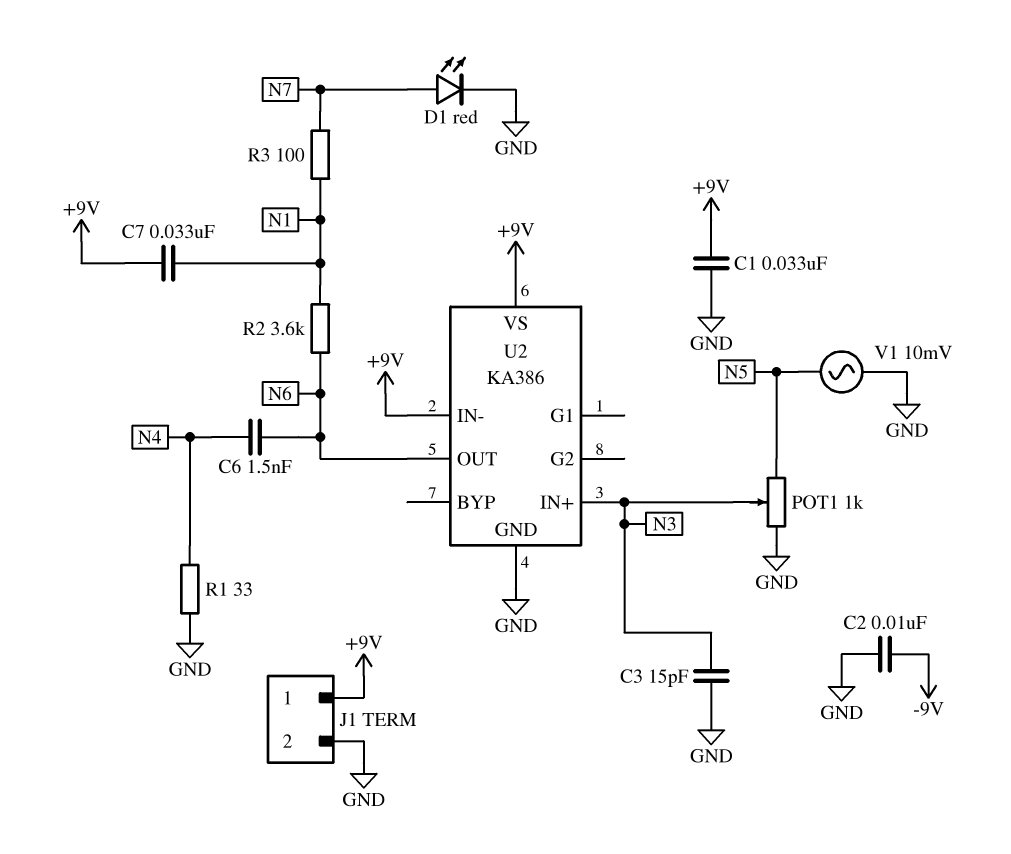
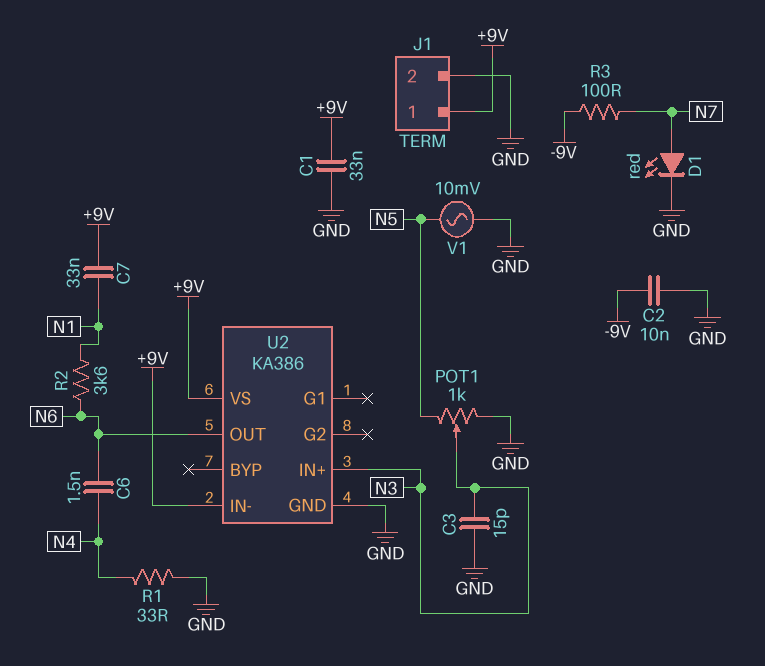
R3: 100 (N1, N7) -> 100 (-9V, N7)

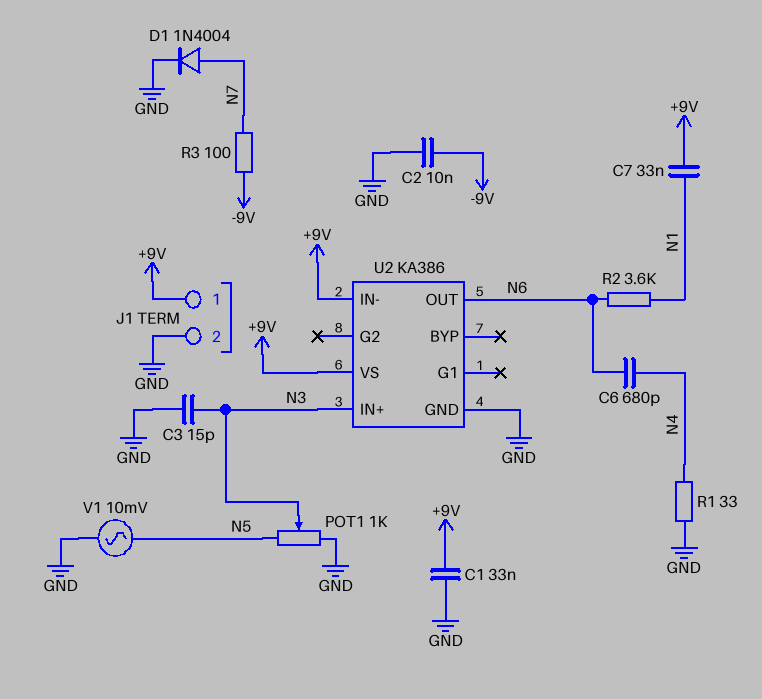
C6: 1.5nF (N4, N6) -> 680pF (N4, N6)
D1: LED red (A N7, K GND) -> diode 1N4004 (A N7, K GND)

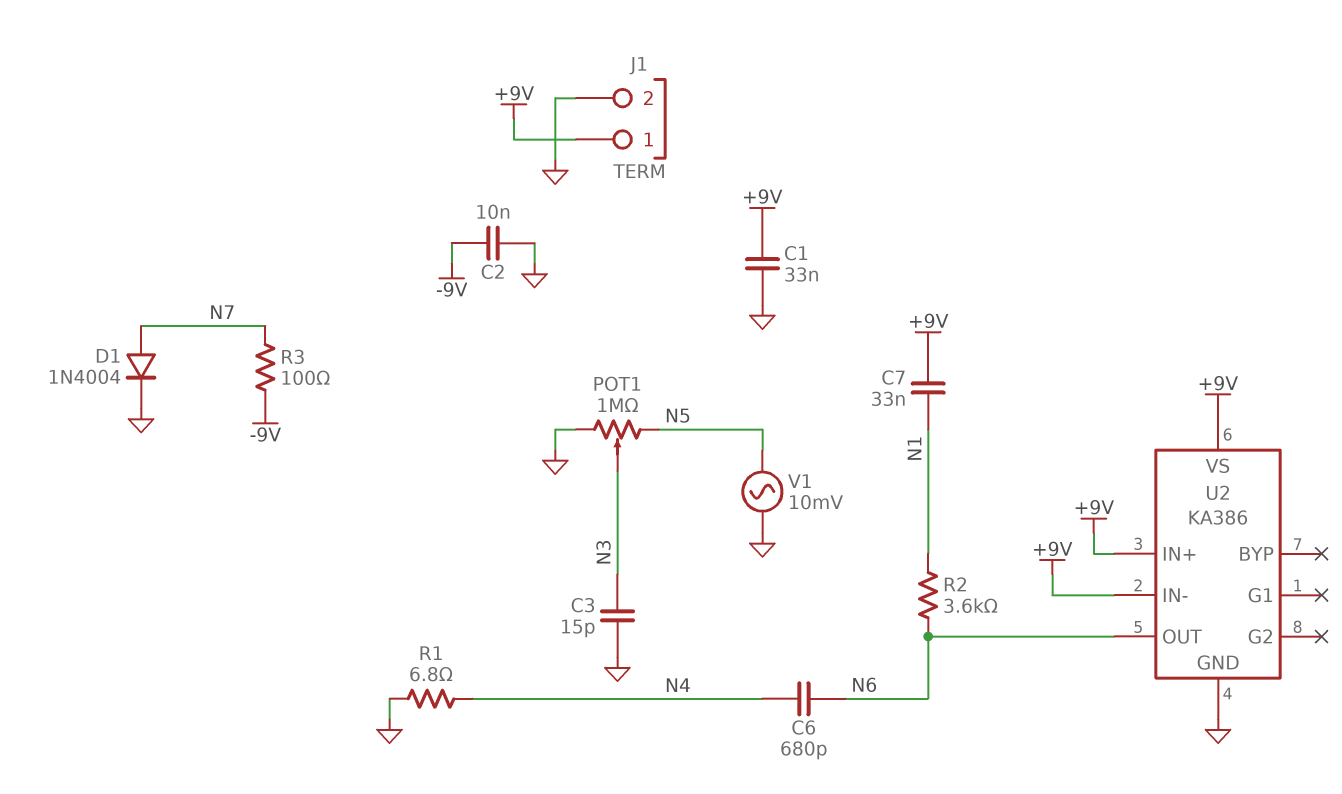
POT1: 1k (GND, N5, wiper N3) -> 1M (GND, N5, wiper N3)
R1: 33 (GND, N4) -> 6.8 (GND, N4)
U2 pin IN+: N3 -> +9V

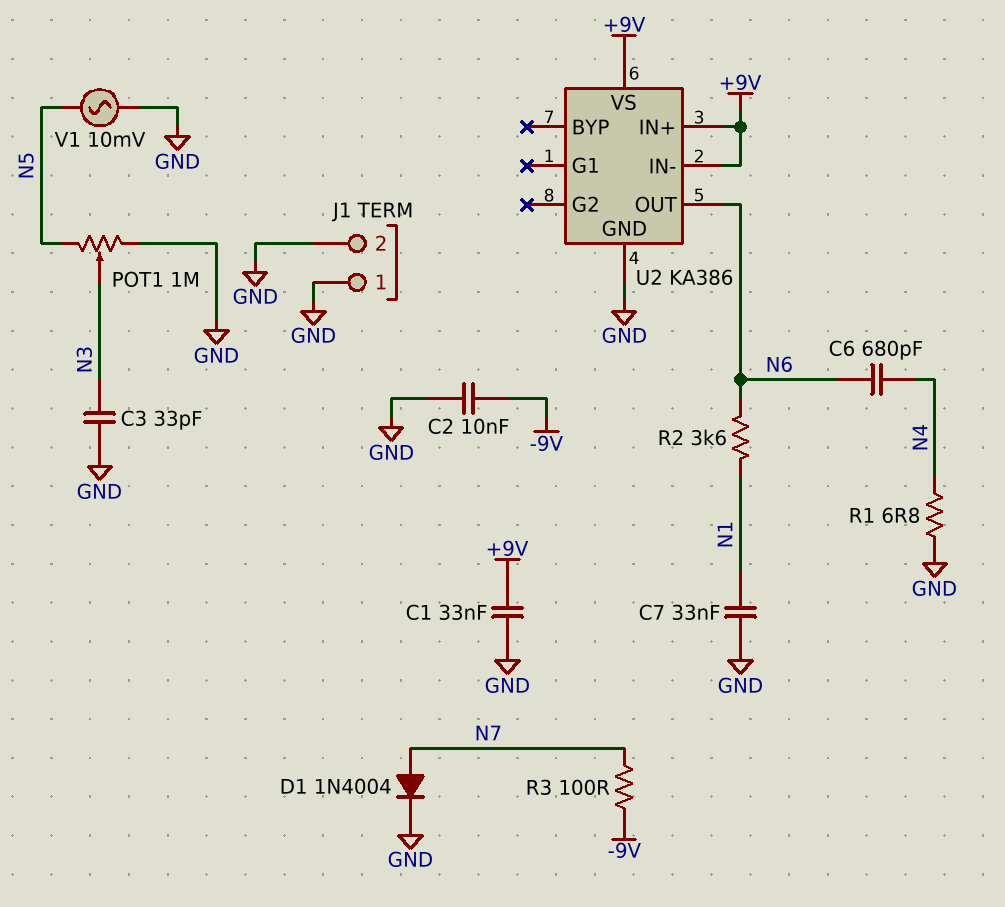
C3: 15pF (GND, N3) -> 33pF (GND, N3)
C7: 33nF (+9V, N1) -> 33nF (GND, N1)
J1 pin 1: +9V -> GND

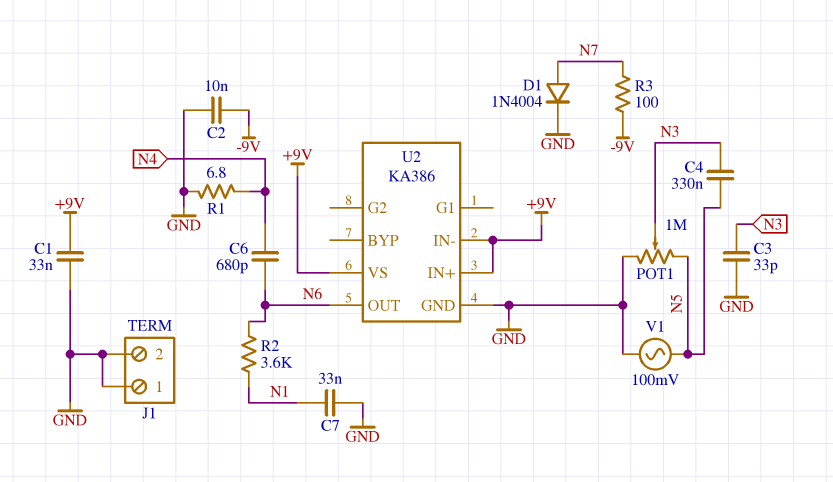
C4: none -> 330nF (N3, N5)
V1: AC 10mV (GND, N5) -> AC 100mV (GND, N5)

